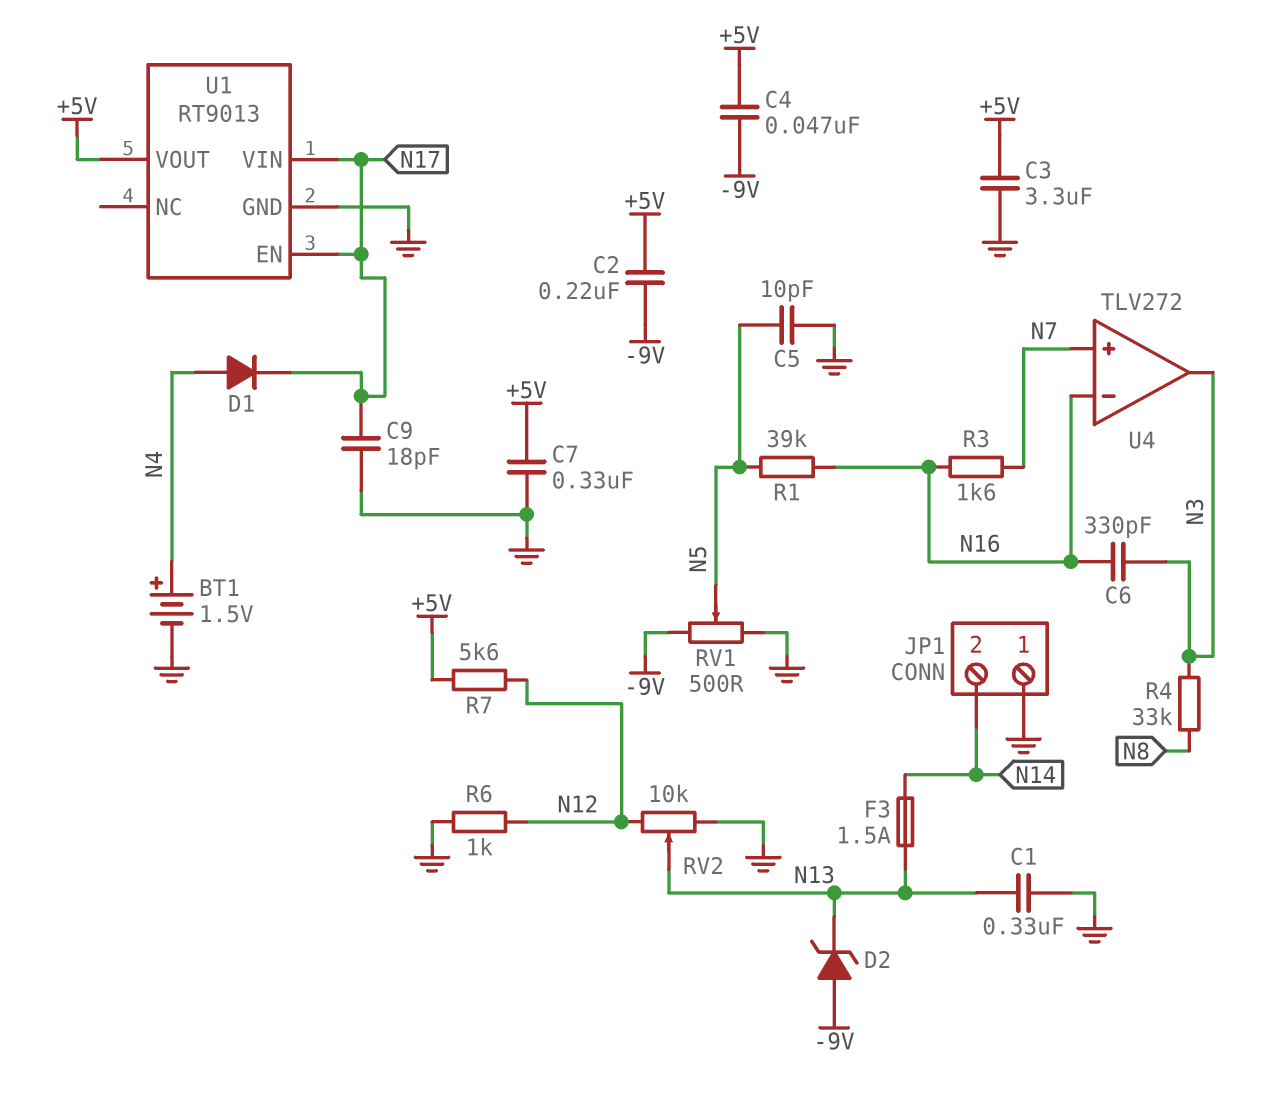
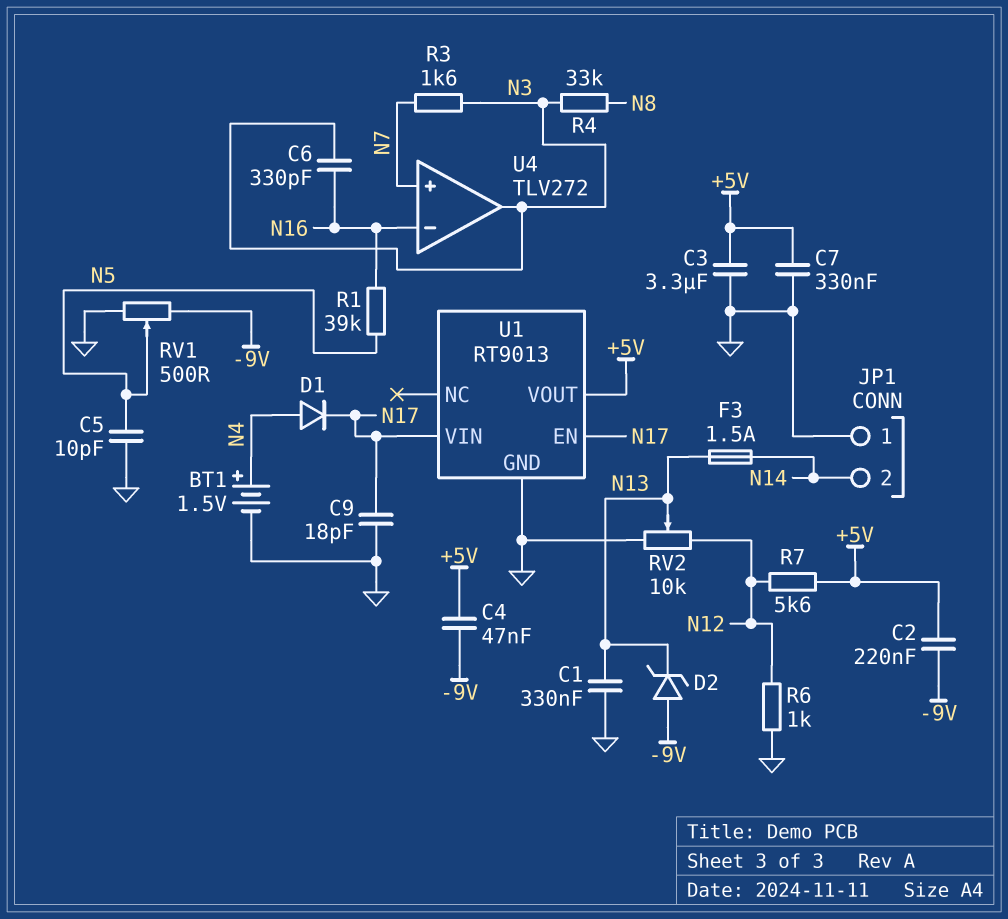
R3: 1.6k (N7, N16) -> 1.6k (N3, N7)

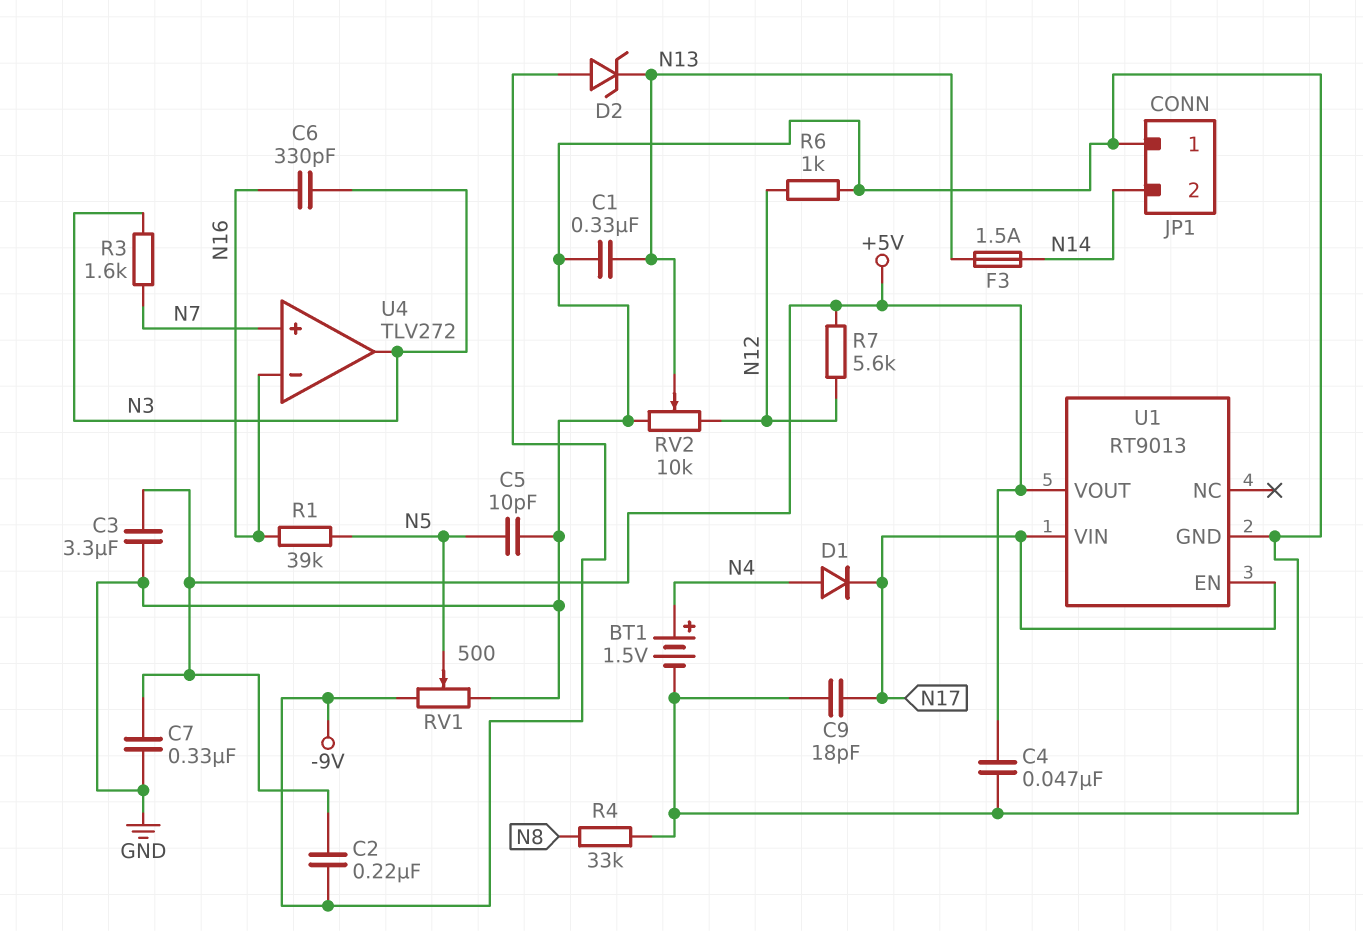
C4: 47nF (+5V, -9V) -> 47nF (+5V, GND)
R4: 33k (N3, N8) -> 33k (GND, N8)

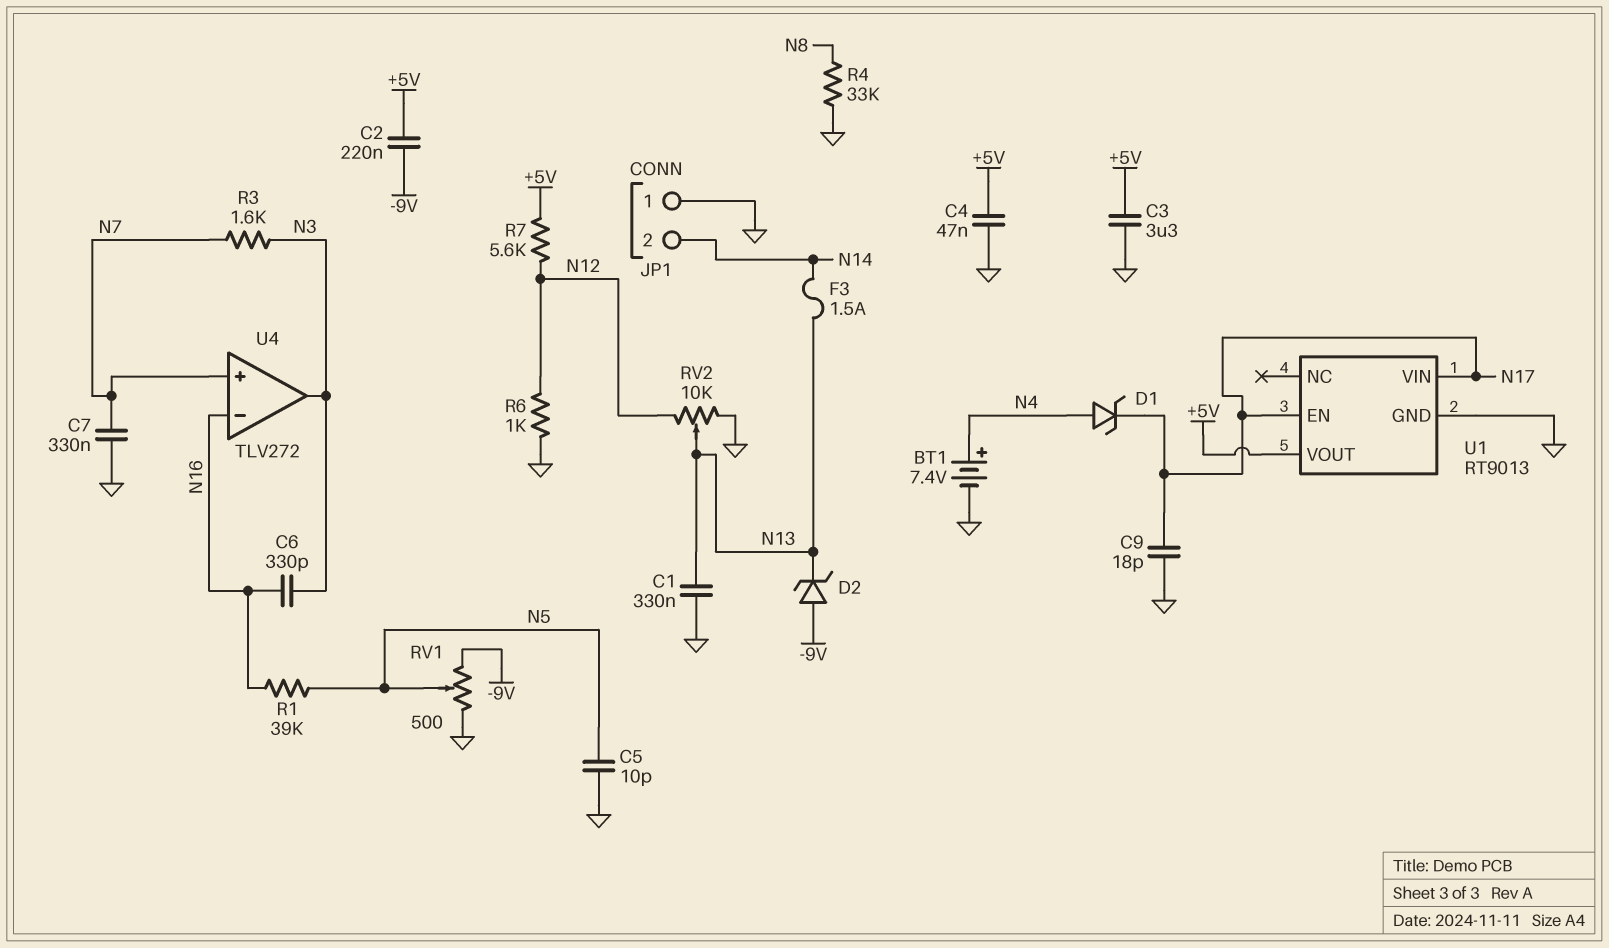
BT1: 1.5V (plus N4, minus GND) -> 7.4V (plus N4, minus GND)
C7: 330nF (+5V, GND) -> 330nF (GND, N7)
D1: diode (A N4, K N17) -> zener (A N4, K N17)

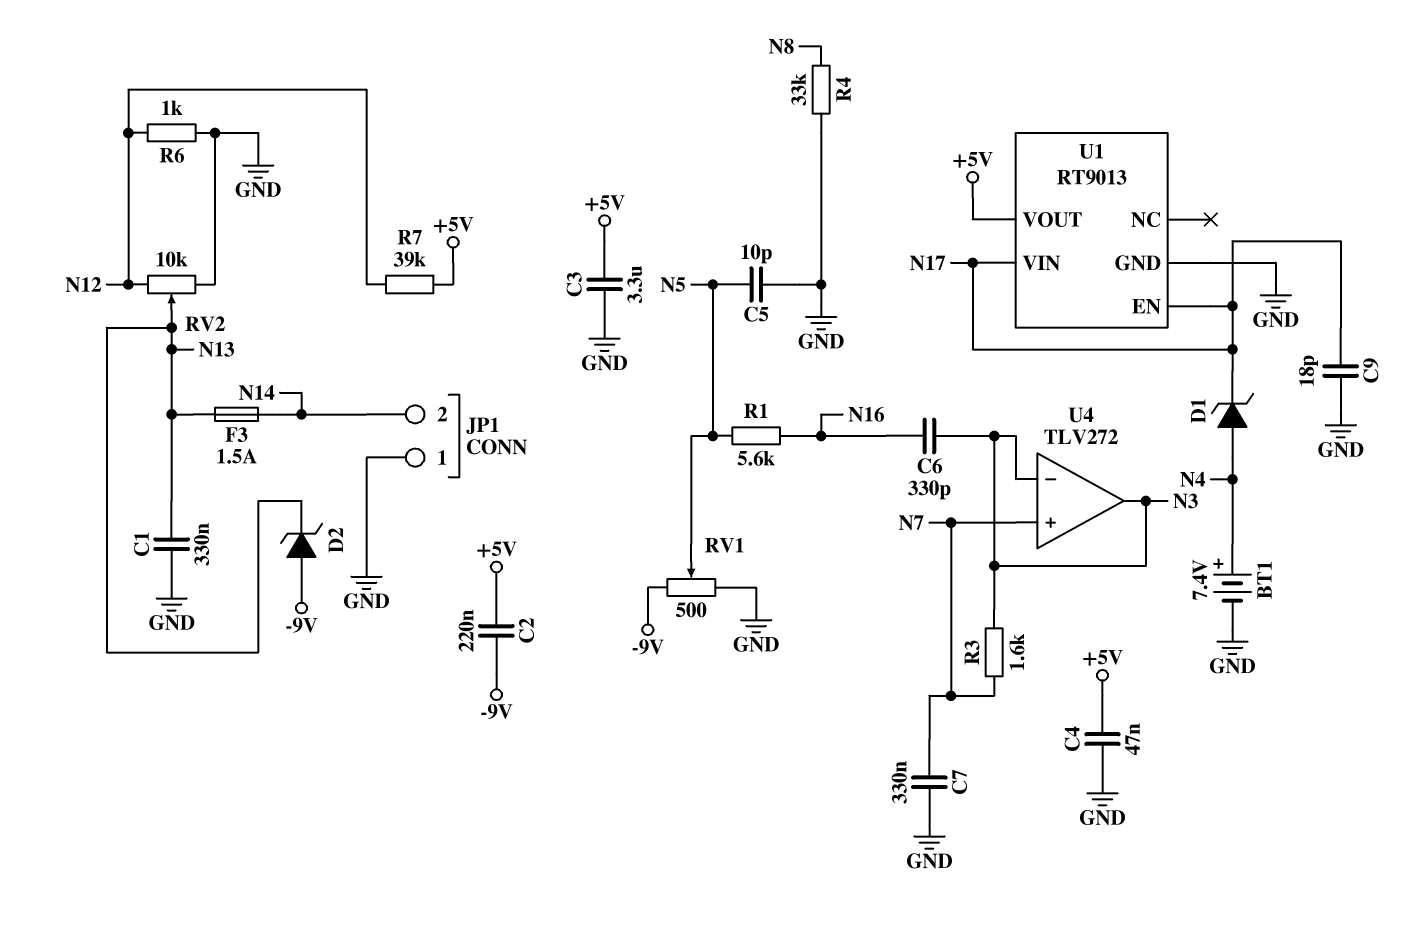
R1: 39k (N5, N16) -> 5.6k (N5, N16)
R7: 5.6k (+5V, N12) -> 39k (+5V, N12)
U4 pin in-: N16 -> N3

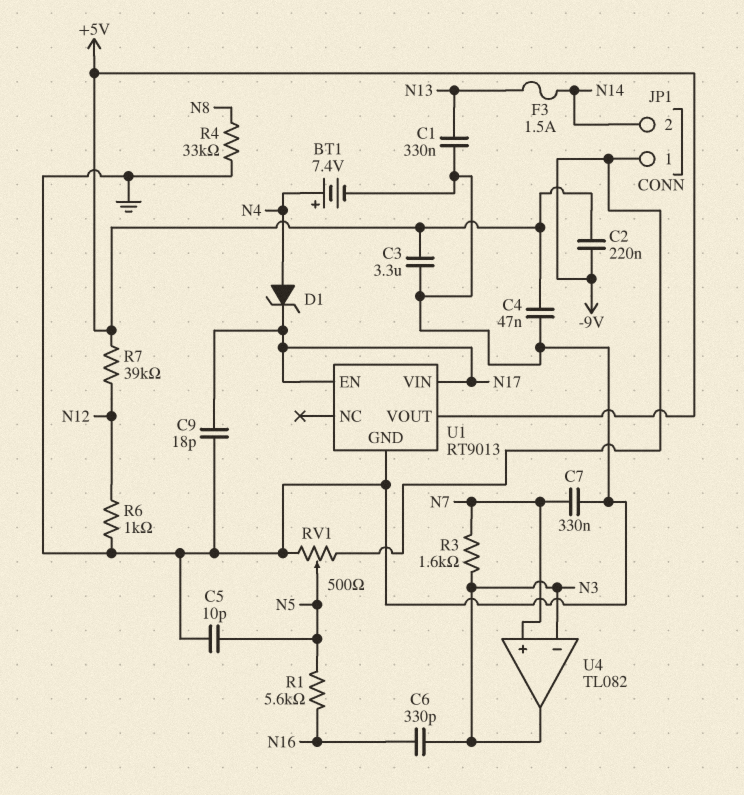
D2: zener (A -9V, K N13) -> none
JP1 pin 1: GND -> -9V
RV2: 10k (GND, N12, wiper N13) -> none
U4: TLV272 -> TL082

